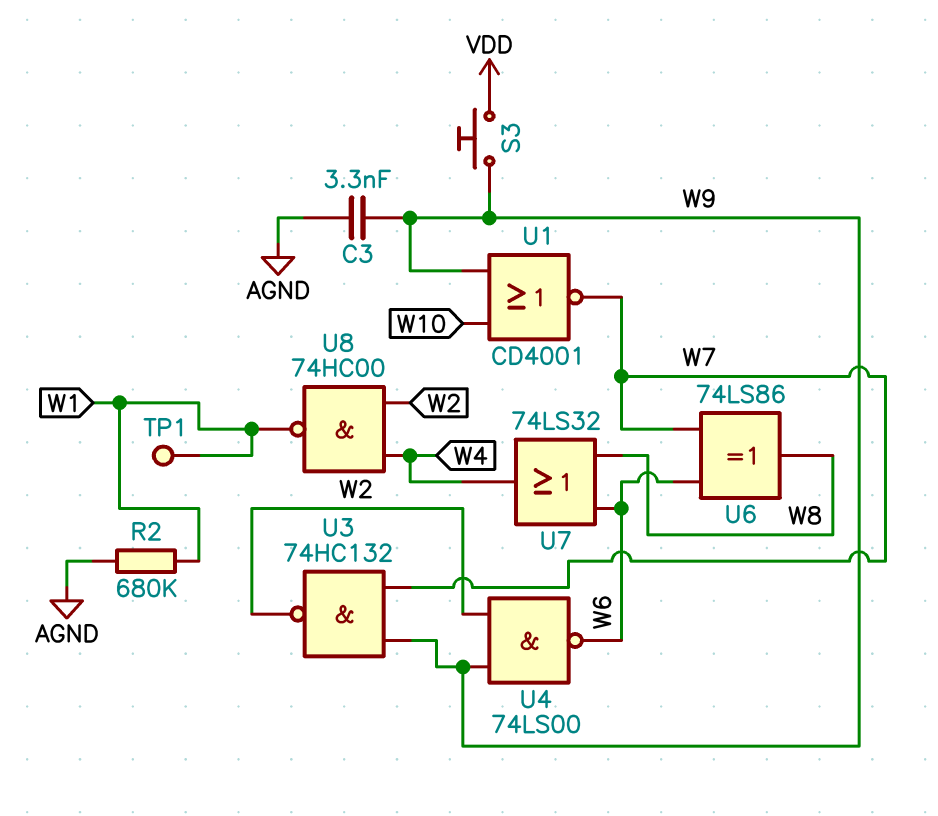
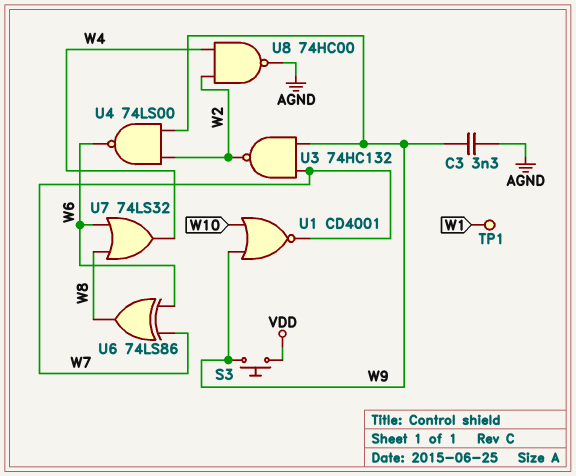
R2: 680k (AGND, W1) -> none
U8: NAND 74HC00 (in W2, in W4, out W1) -> NAND 74HC00 (in W2, in W4, out AGND)

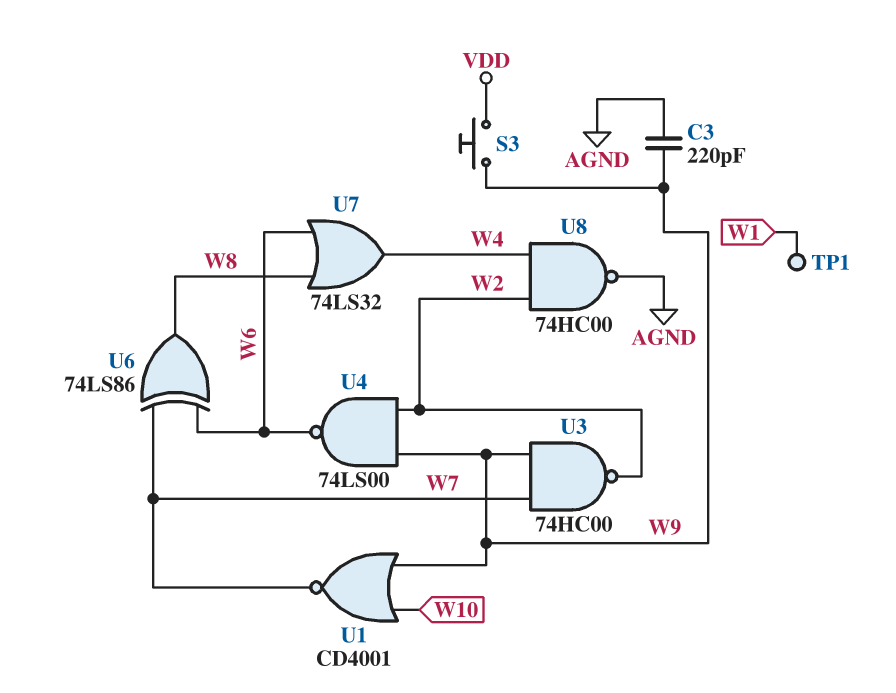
C3: 3.3nF (AGND, W9) -> 220pF (AGND, W9)
U3: NAND 74HC132 (in W7, in W9, out W2) -> NAND 74HC00 (in W7, in W9, out W2)

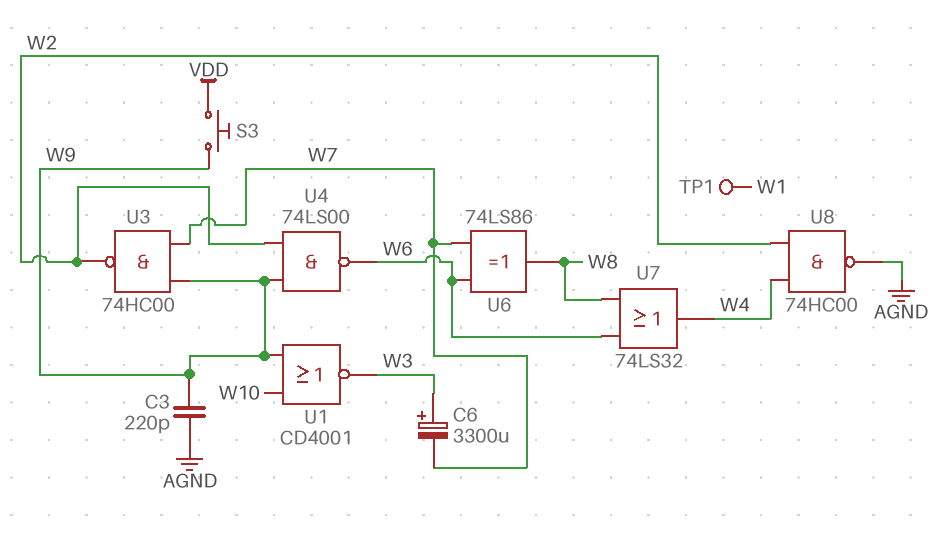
C6: none -> 3300uF (plus W3, minus W7)
U1: NOR CD4001 (in W9, in W10, out W7) -> NOR CD4001 (in W9, in W10, out W3)

